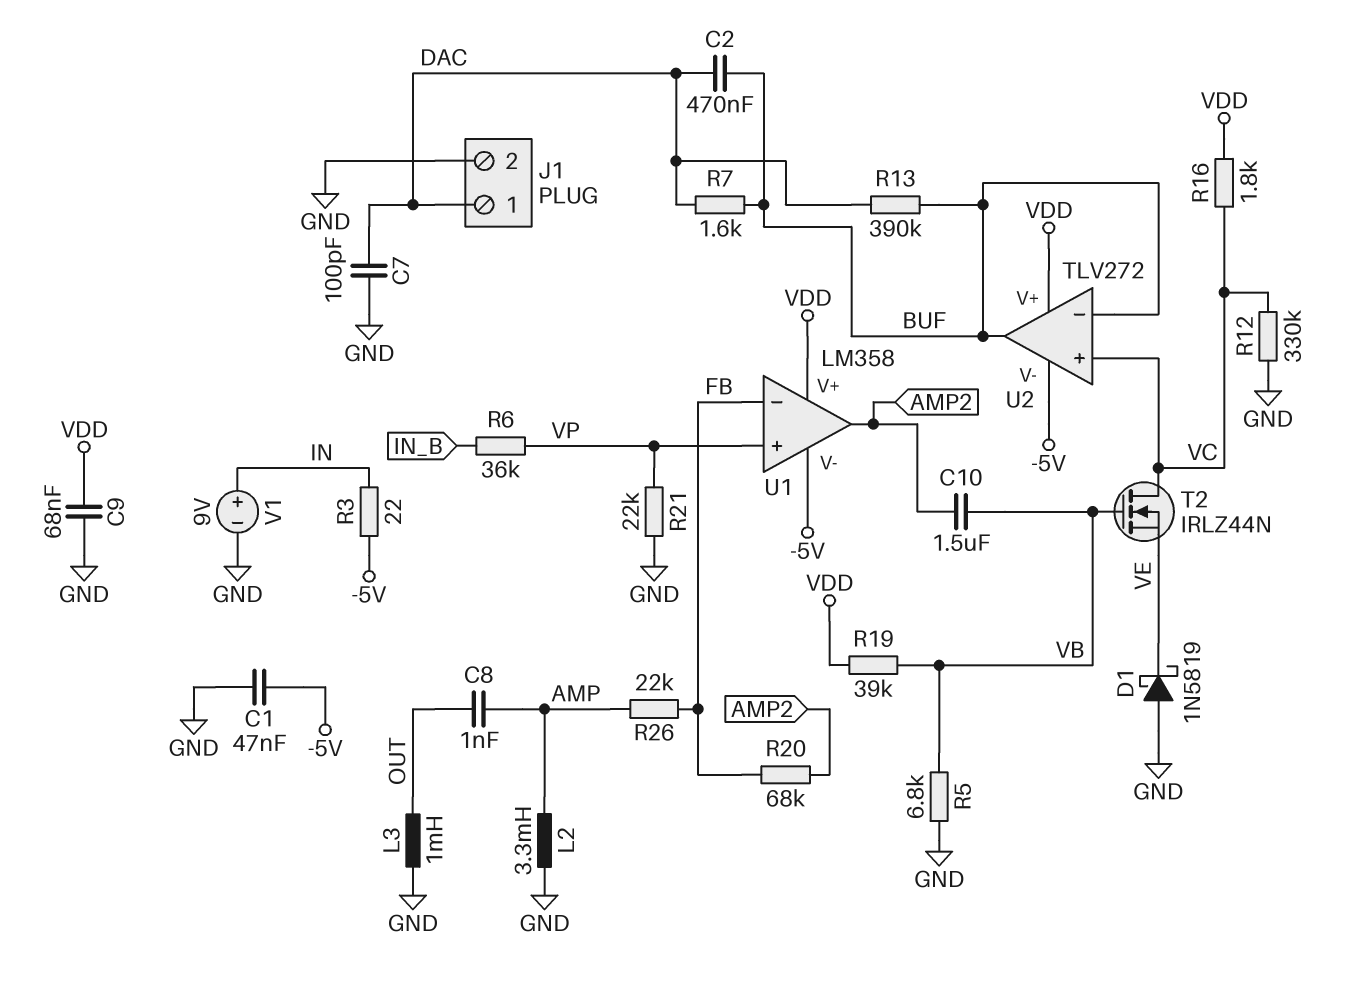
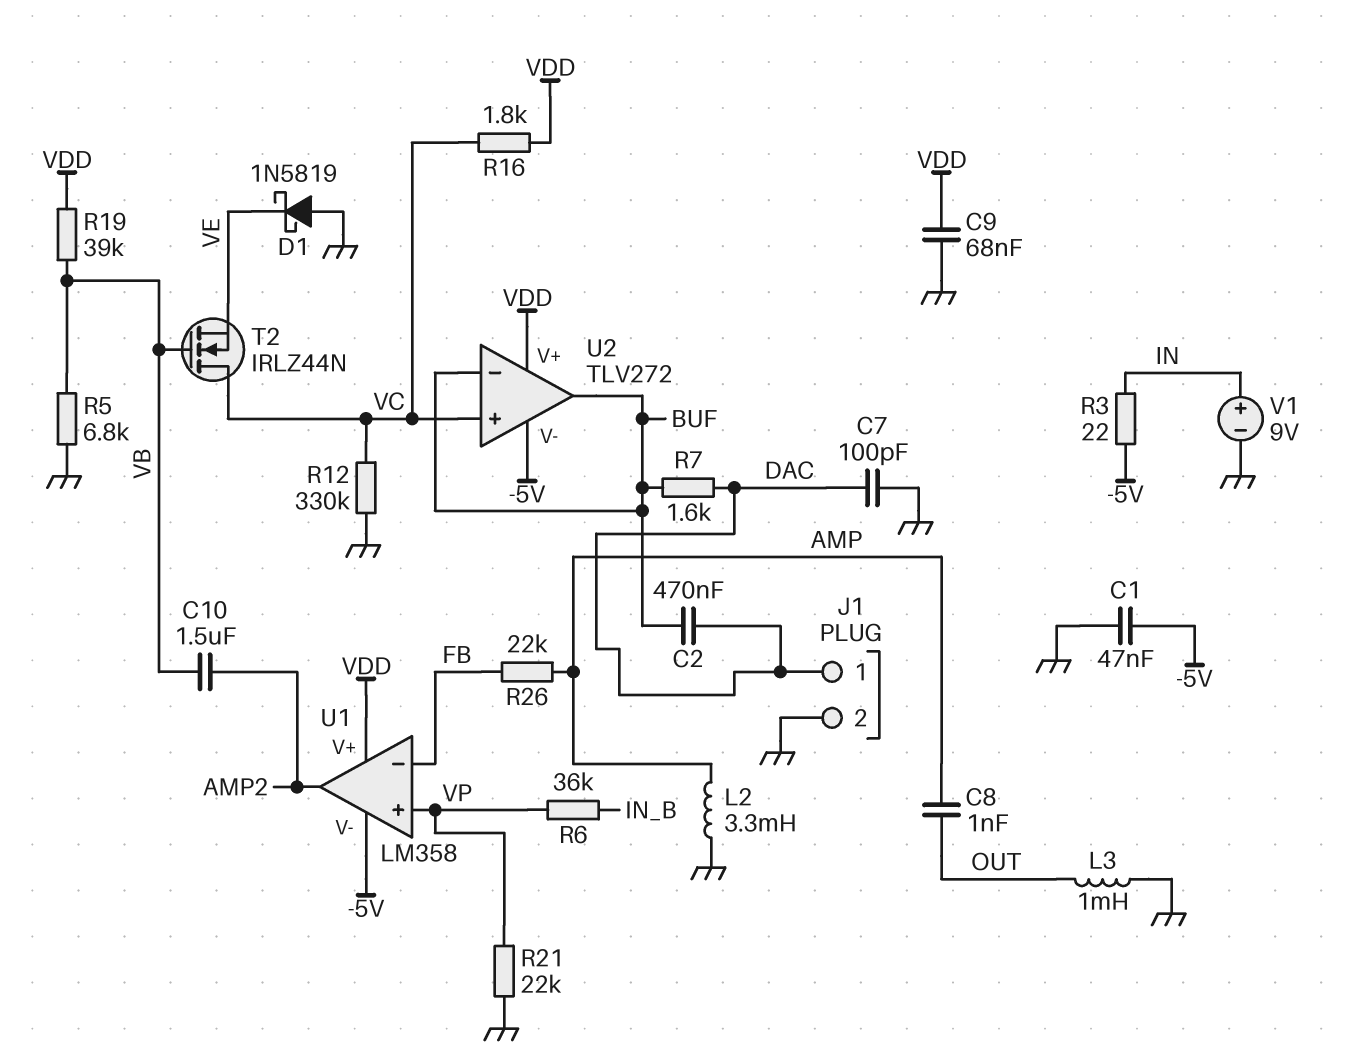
R13: 390k (BUF, DAC) -> none
R20: 68k (AMP2, FB) -> none

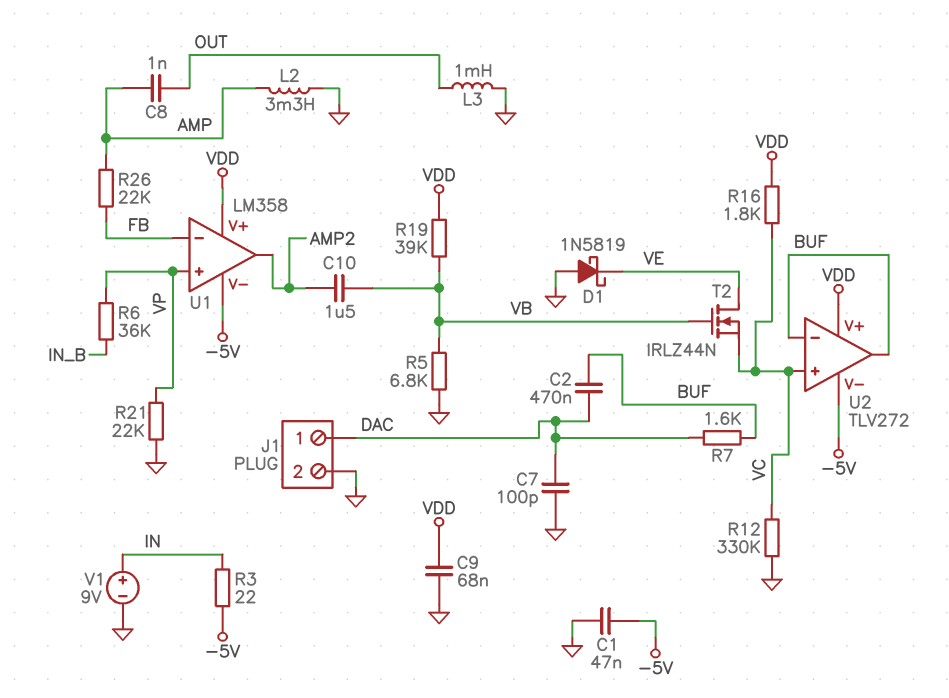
T2: NMOS IRLZ44N (G VB, D VC, S VE) -> NMOS IRLZ44N (G VB, D VE, S VC)

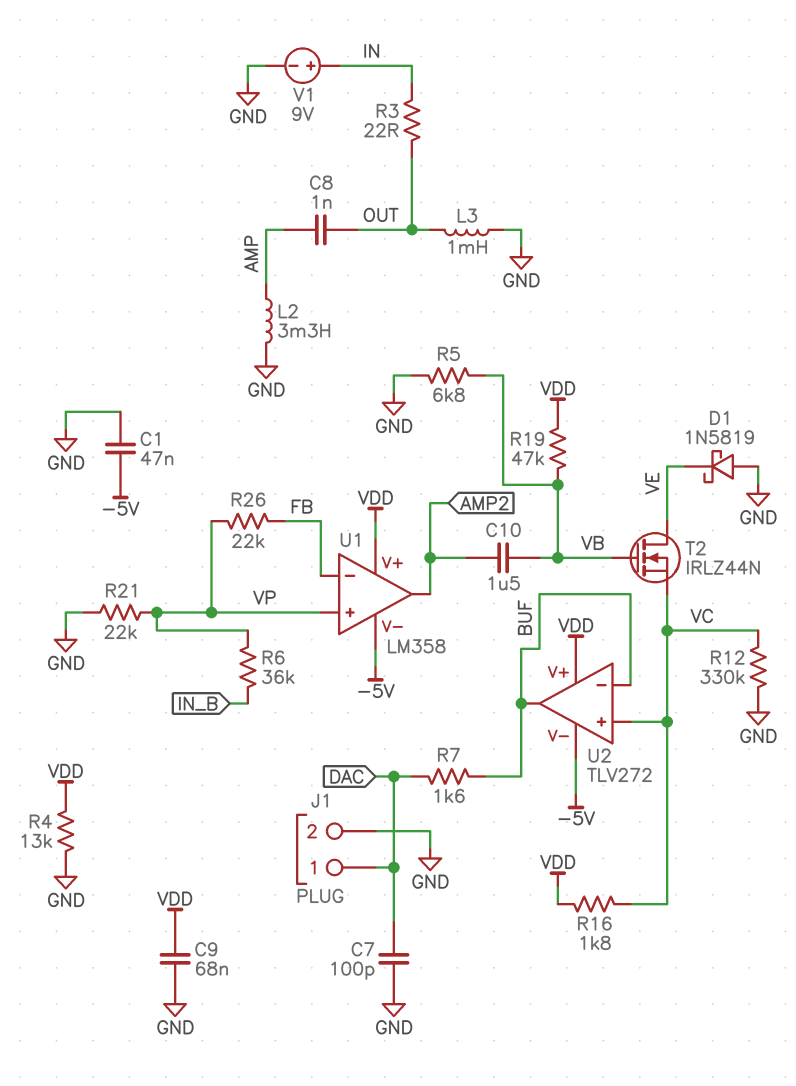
C2: 470nF (BUF, DAC) -> none
R3: 22 (-5V, IN) -> 22 (IN, OUT)
R4: none -> 13k (GND, VDD)
R19: 39k (VB, VDD) -> 47k (VB, VDD)
R26: 22k (AMP, FB) -> 22k (FB, VP)

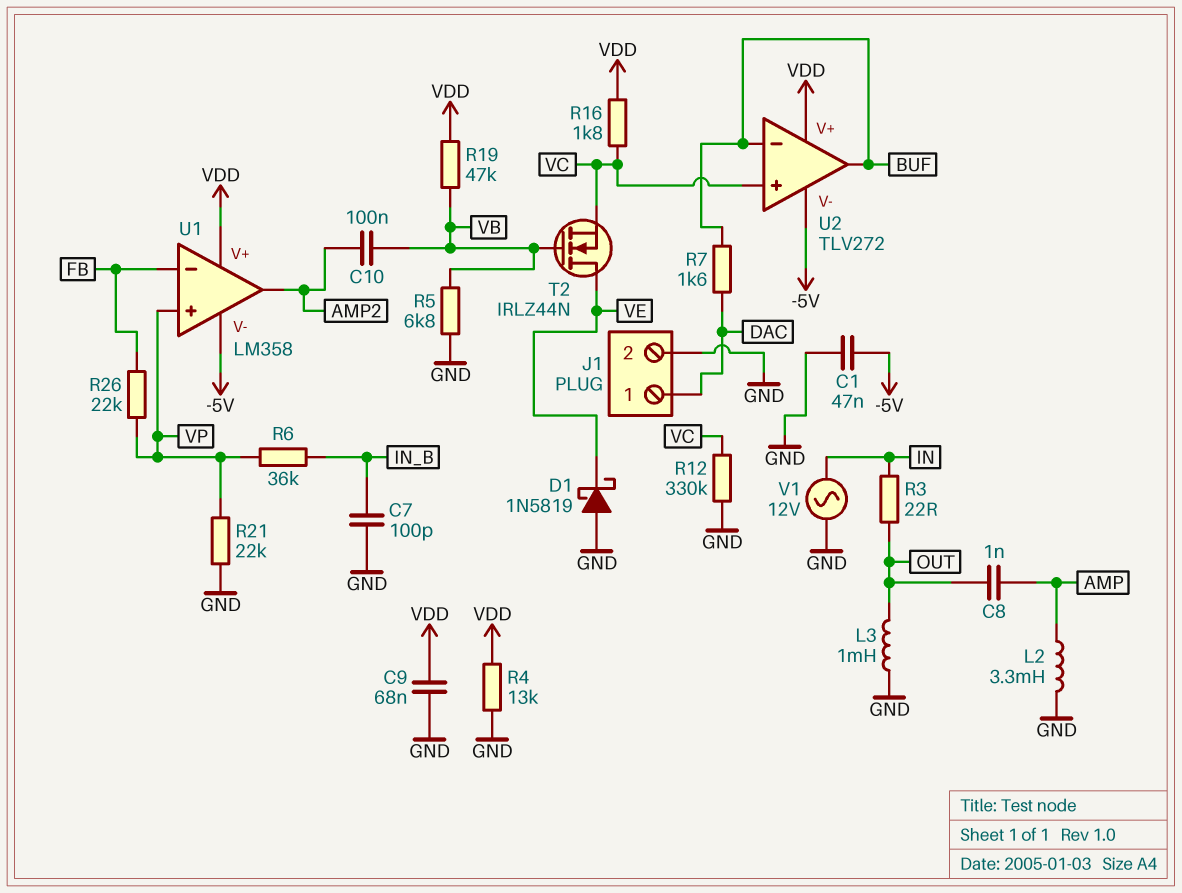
C7: 100pF (DAC, GND) -> 100pF (GND, IN_B)
C10: 1.5uF (AMP2, VB) -> 100nF (AMP2, VB)
V1: 9V (plus IN, minus GND) -> AC 12V (GND, IN)

